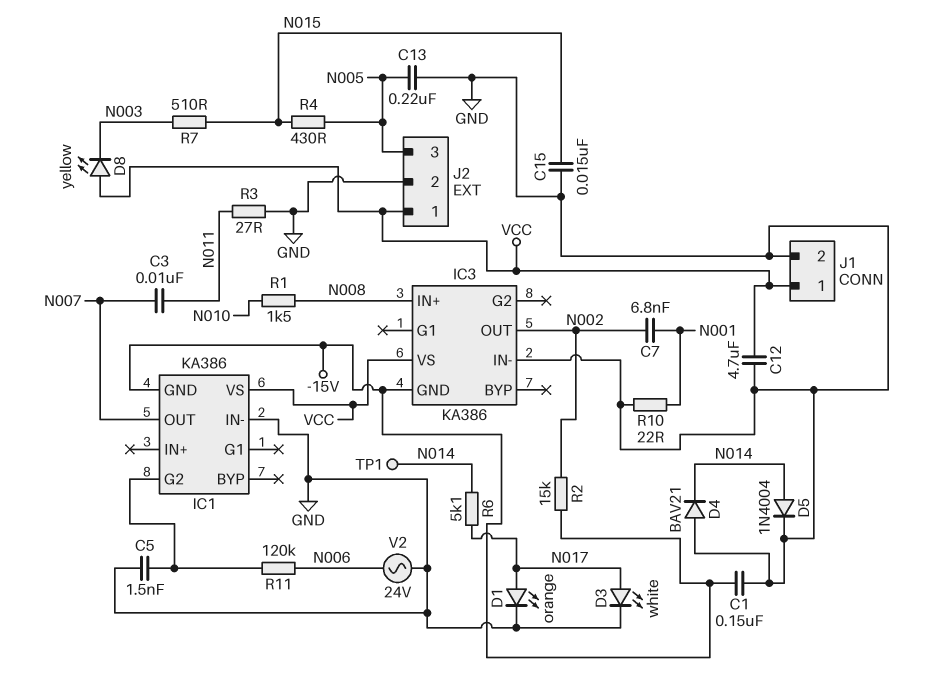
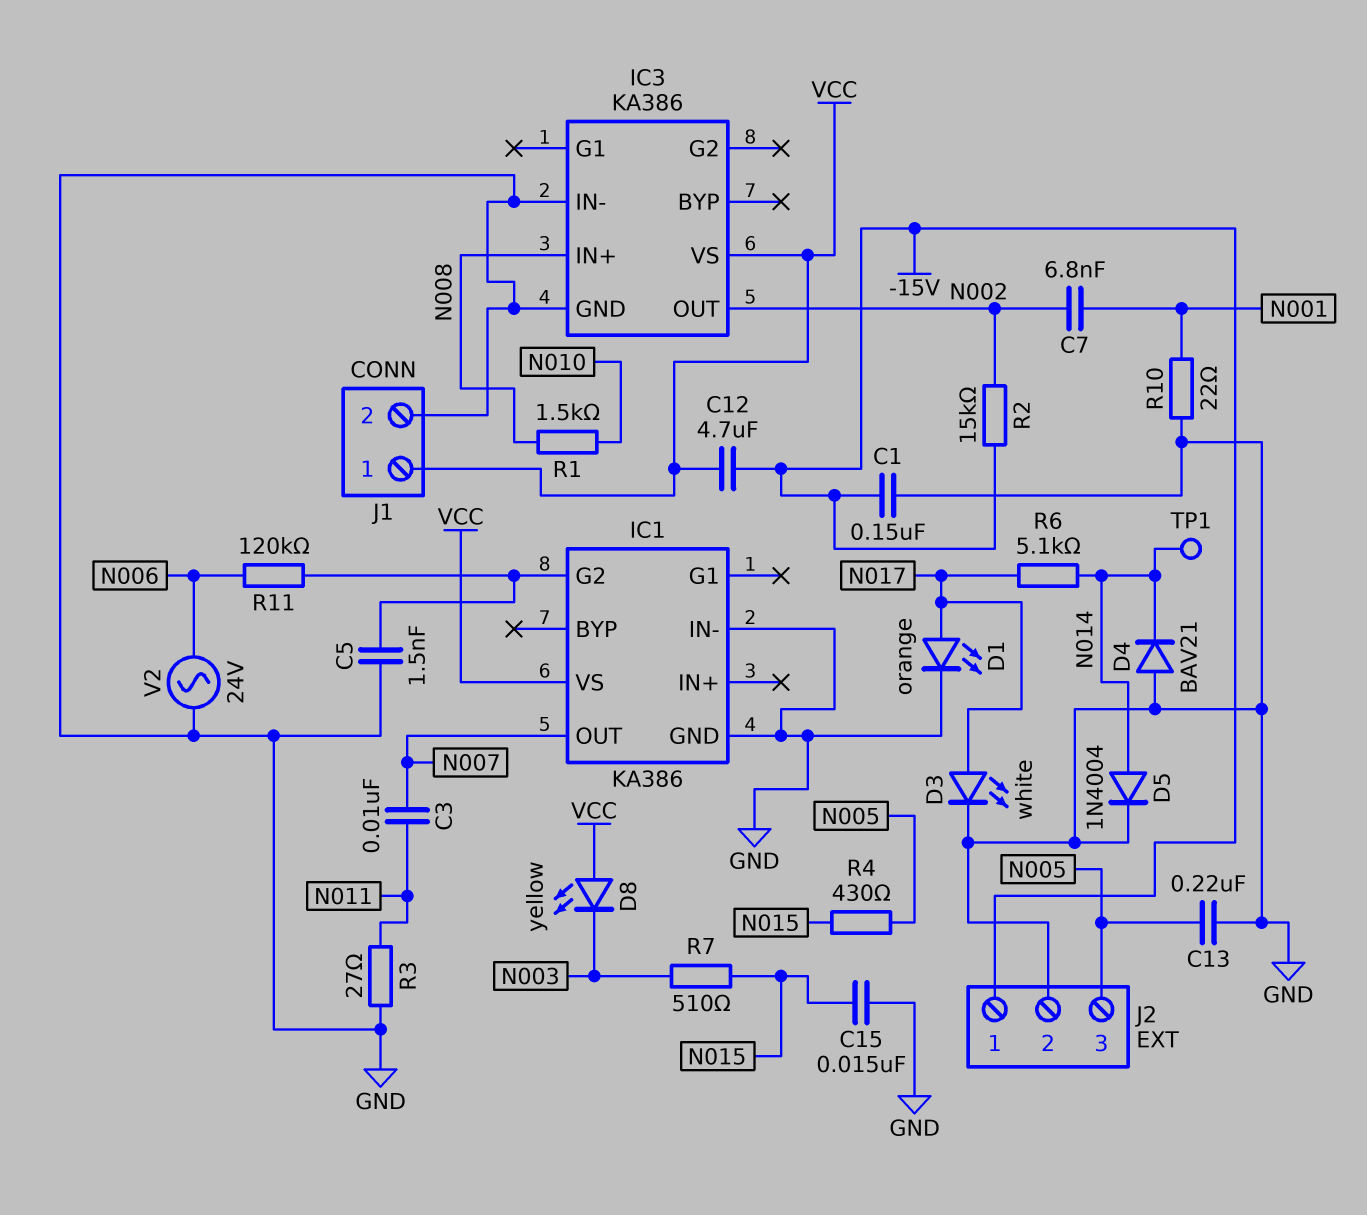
C12: 4.7uF (GND, VCC) -> 4.7uF (-15V, VCC)
IC1 pin GND: -15V -> GND
IC3 pin GND: -15V -> GND
J2 pin 1: VCC -> -15V

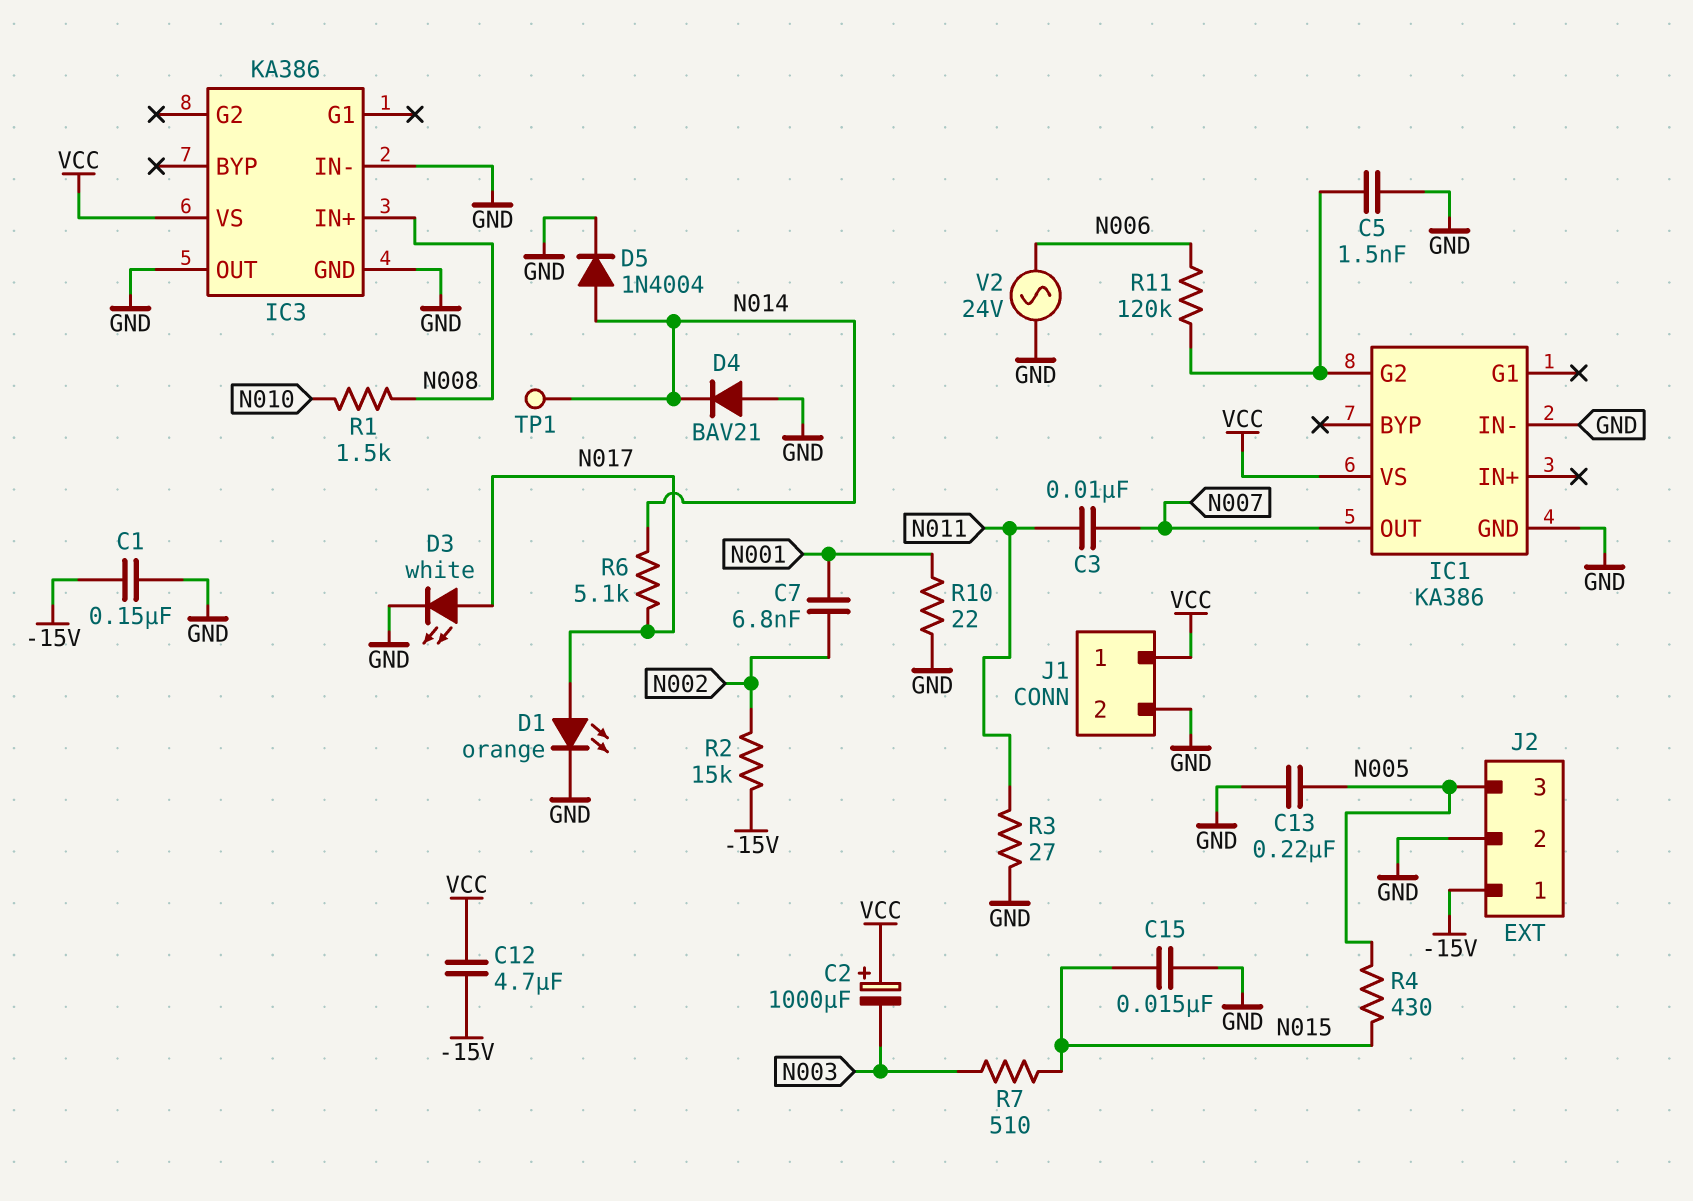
C2: none -> 1000uF (plus VCC, minus N003)
D8: LED yellow (A VCC, K N003) -> none
IC3 pin OUT: N002 -> GND

